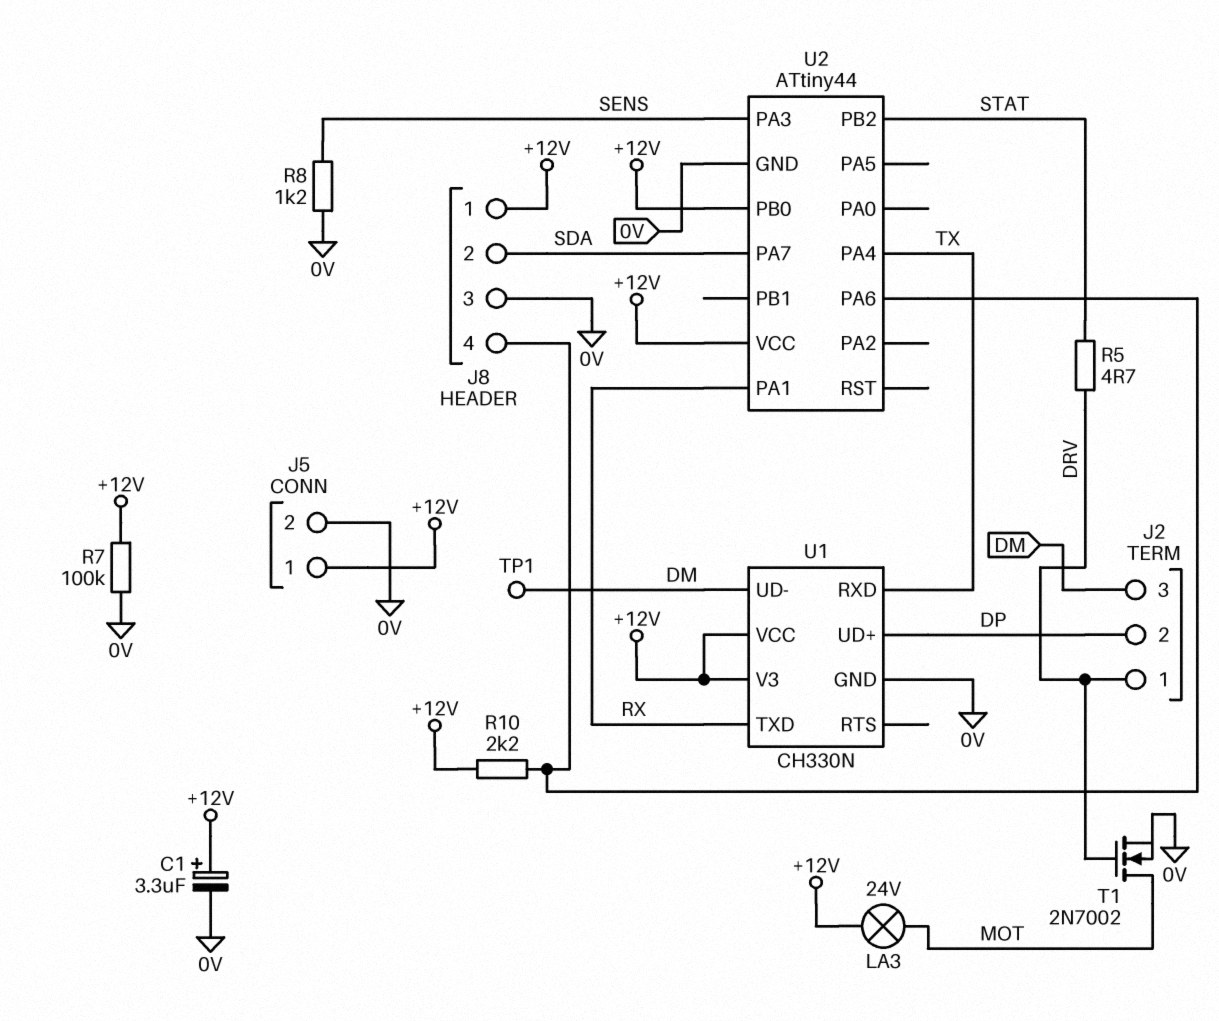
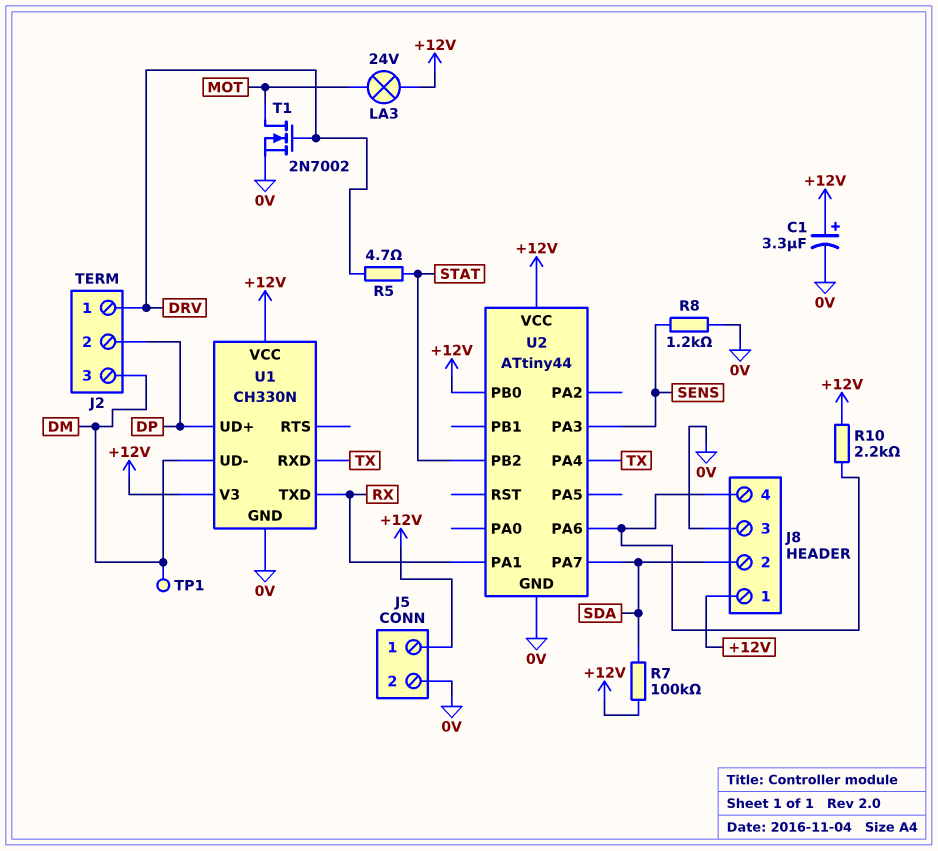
R7: 100k (+12V, 0V) -> 100k (+12V, SDA)

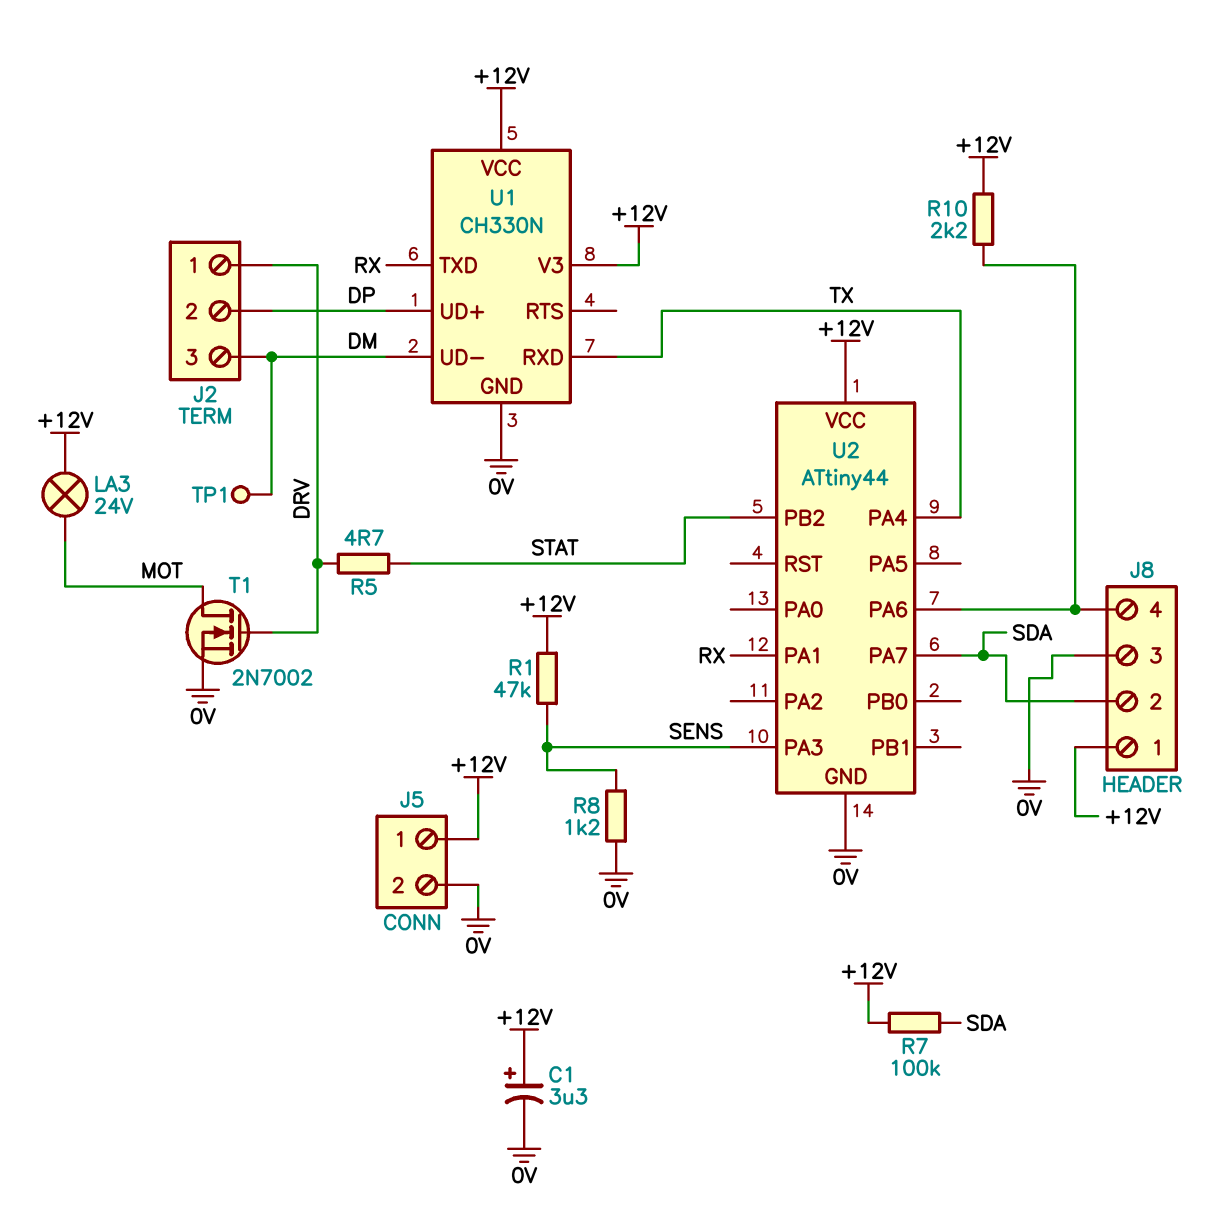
R1: none -> 47k (+12V, SENS)
U2 pin PB0: +12V -> none

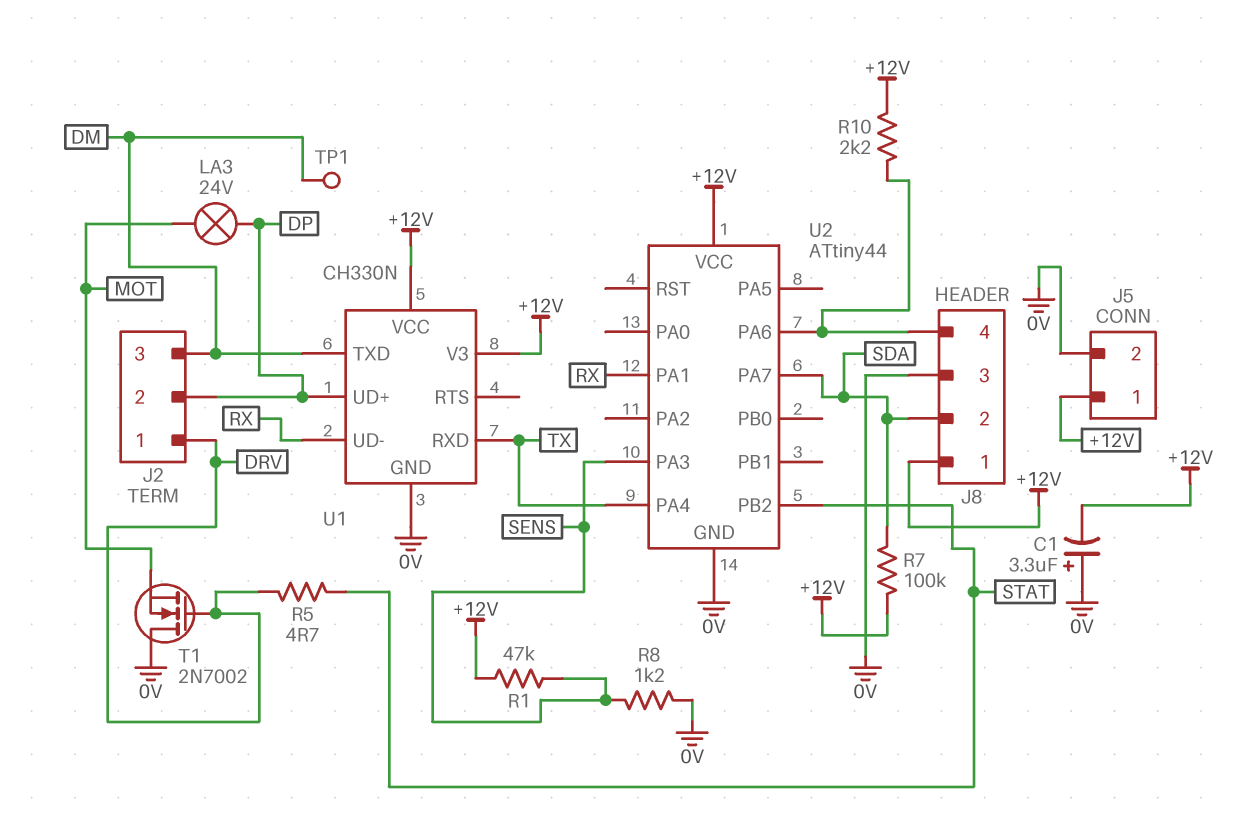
C1: 3.3uF (plus +12V, minus 0V) -> 3.3uF (plus 0V, minus +12V)
LA3: lamp 24V (+12V, MOT) -> lamp 24V (DP, MOT)
T1: NMOS 2N7002 (G DRV, D MOT, S 0V) -> NMOS 2N7002 (G DRV, D 0V, S MOT)
U1 pin TXD: RX -> DM
U1 pin UD-: DM -> RX

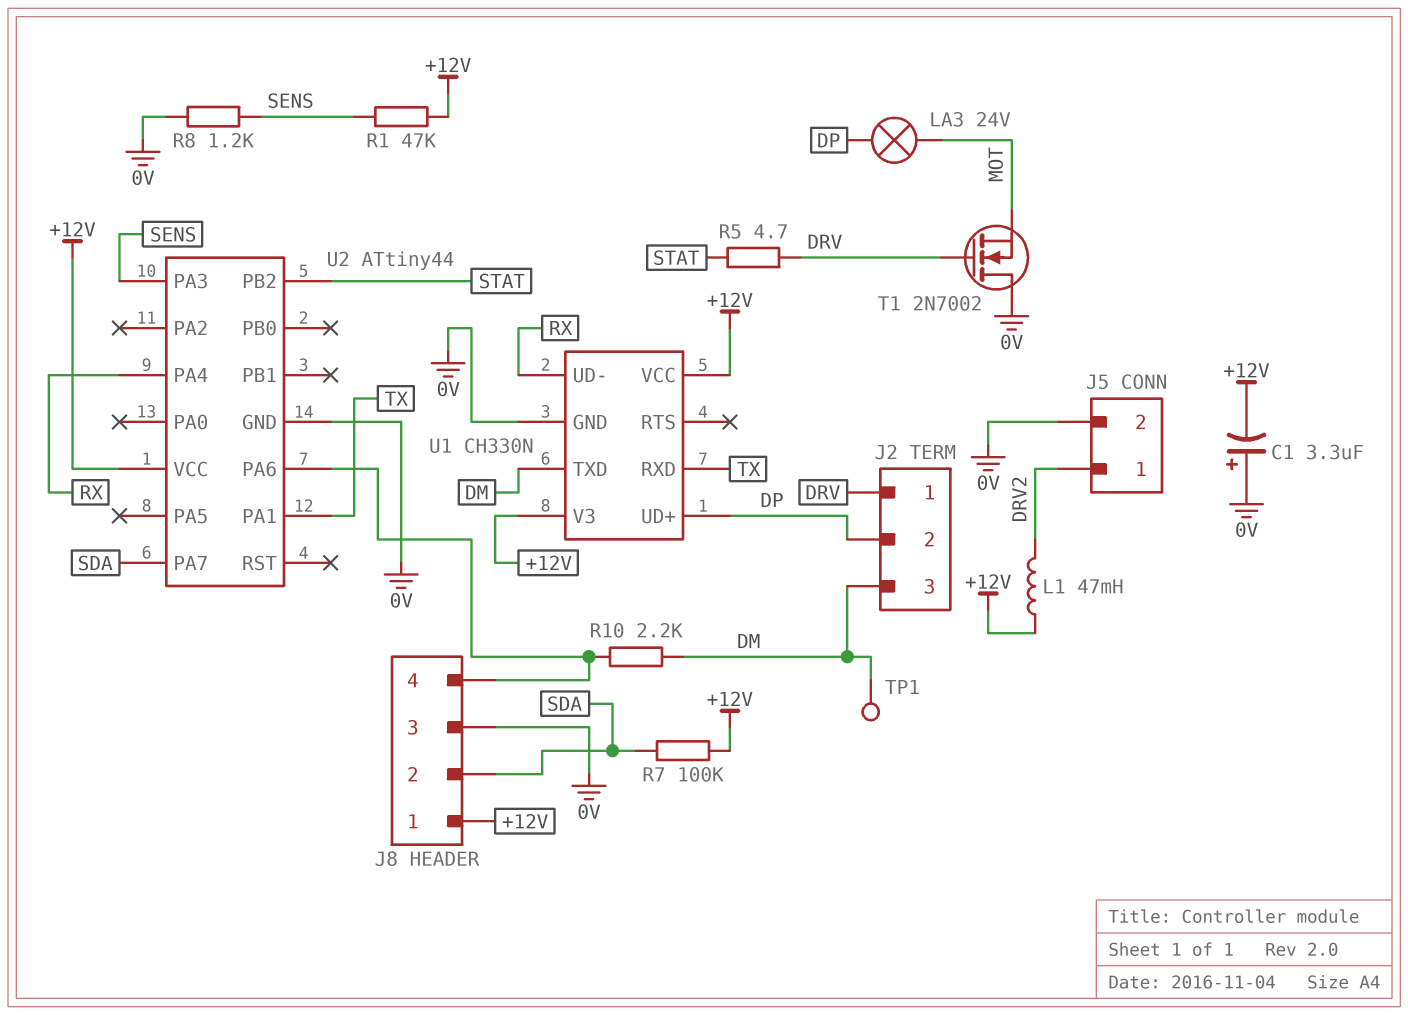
J5 pin 1: +12V -> DRV2
L1: none -> 47mH (+12V, DRV2)
R10: 2.2k (+12V, J8/4) -> 2.2k (DM, J8/4)
U2 pin PA1: RX -> TX
U2 pin PA4: TX -> RX

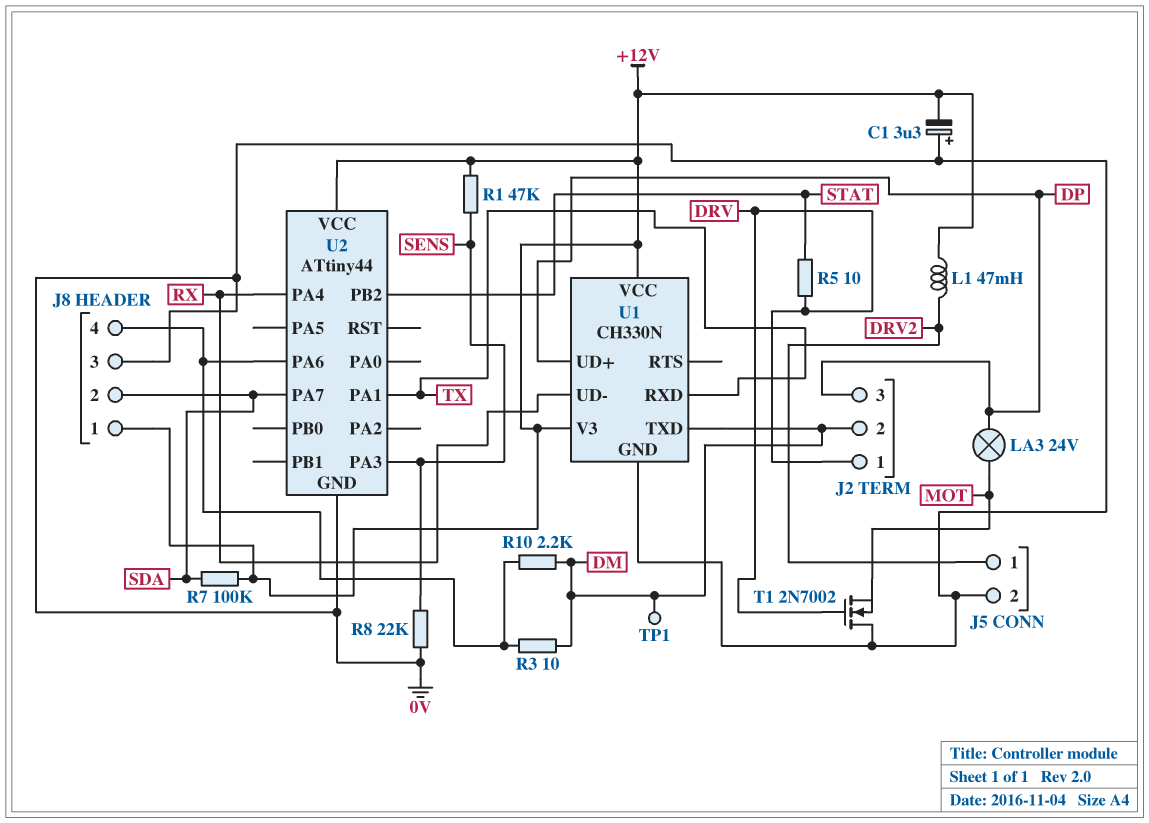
J2 pin 2: DP -> DM
J2 pin 3: DM -> DP
R3: none -> 10 (DM, J8/4)
R5: 4.7 (DRV, STAT) -> 10 (DRV, STAT)
R8: 1.2k (0V, SENS) -> 22k (0V, SENS)

